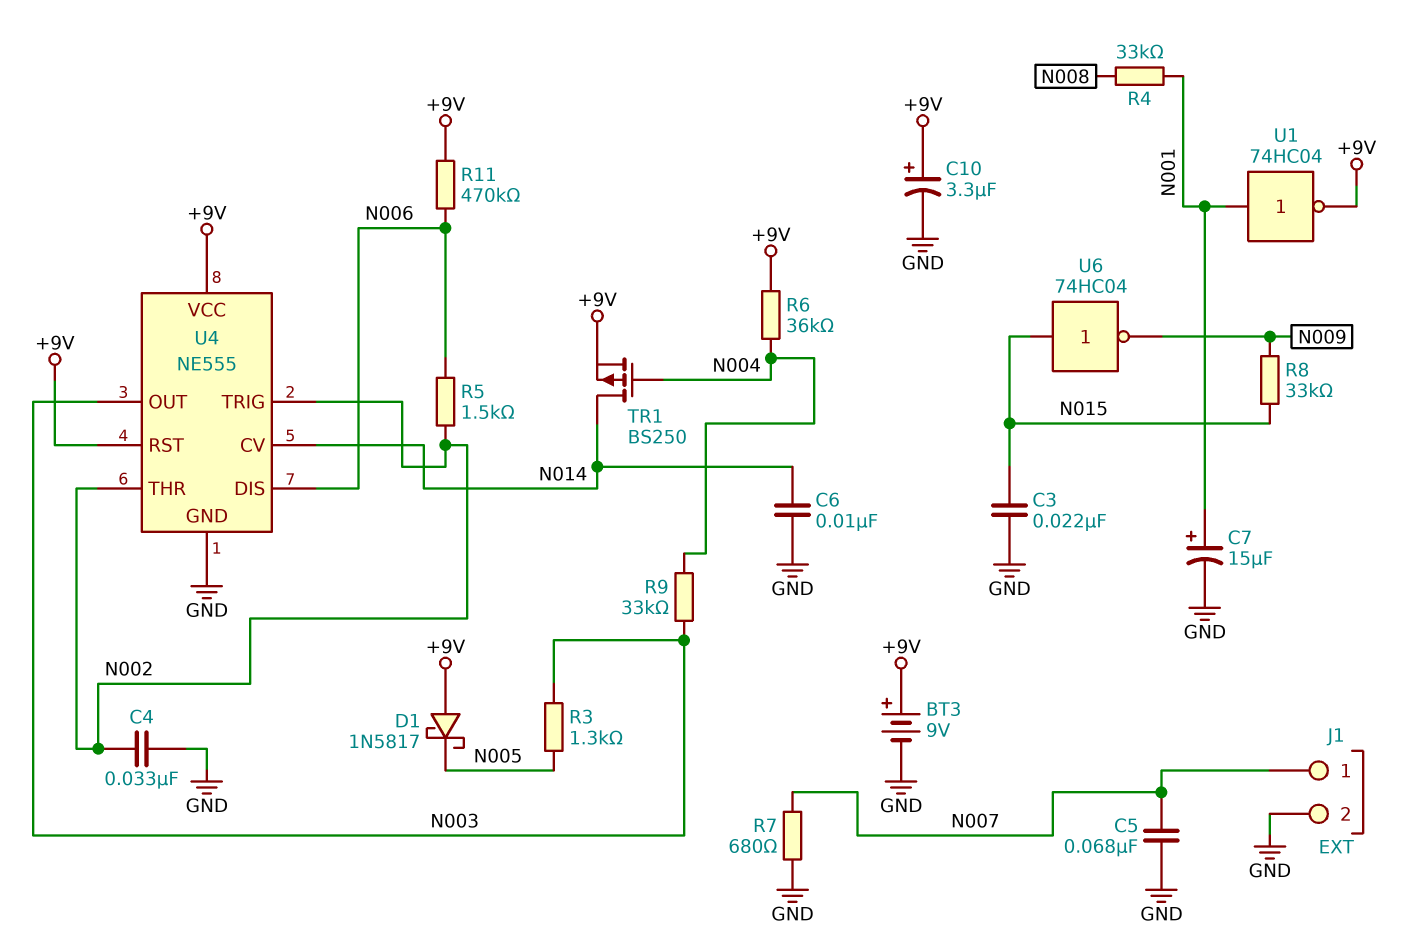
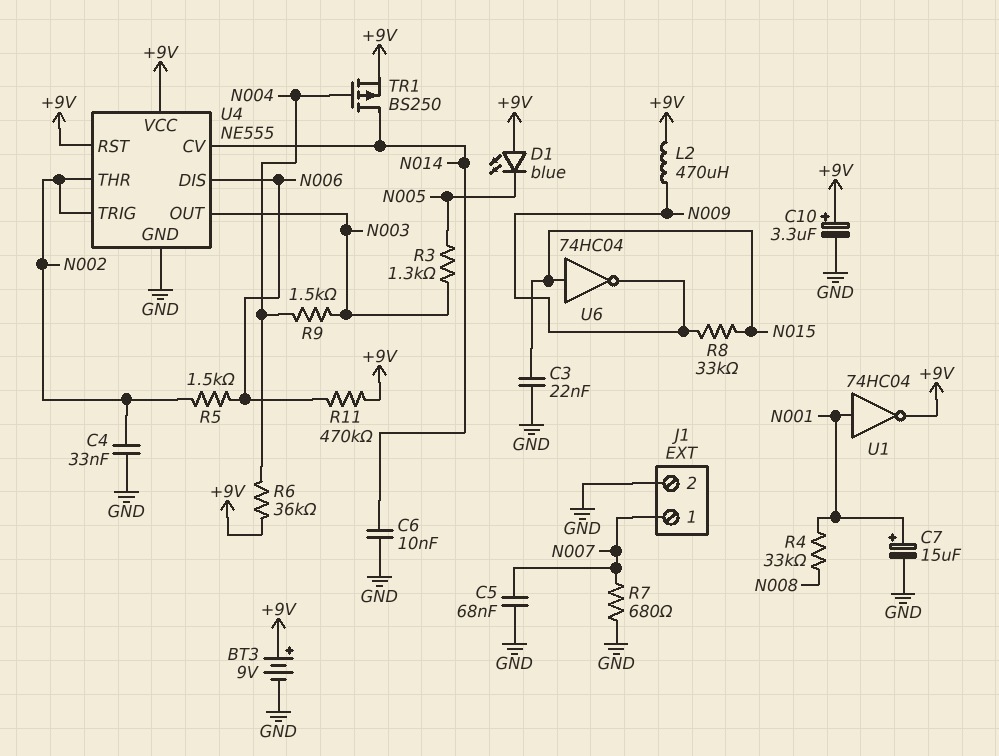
D1: schottky 1N5817 (A +9V, K N005) -> LED blue (A +9V, K N005)
L2: none -> 470uH (+9V, N009)
R9: 33k (N003, N004) -> 1.5k (N003, N004)

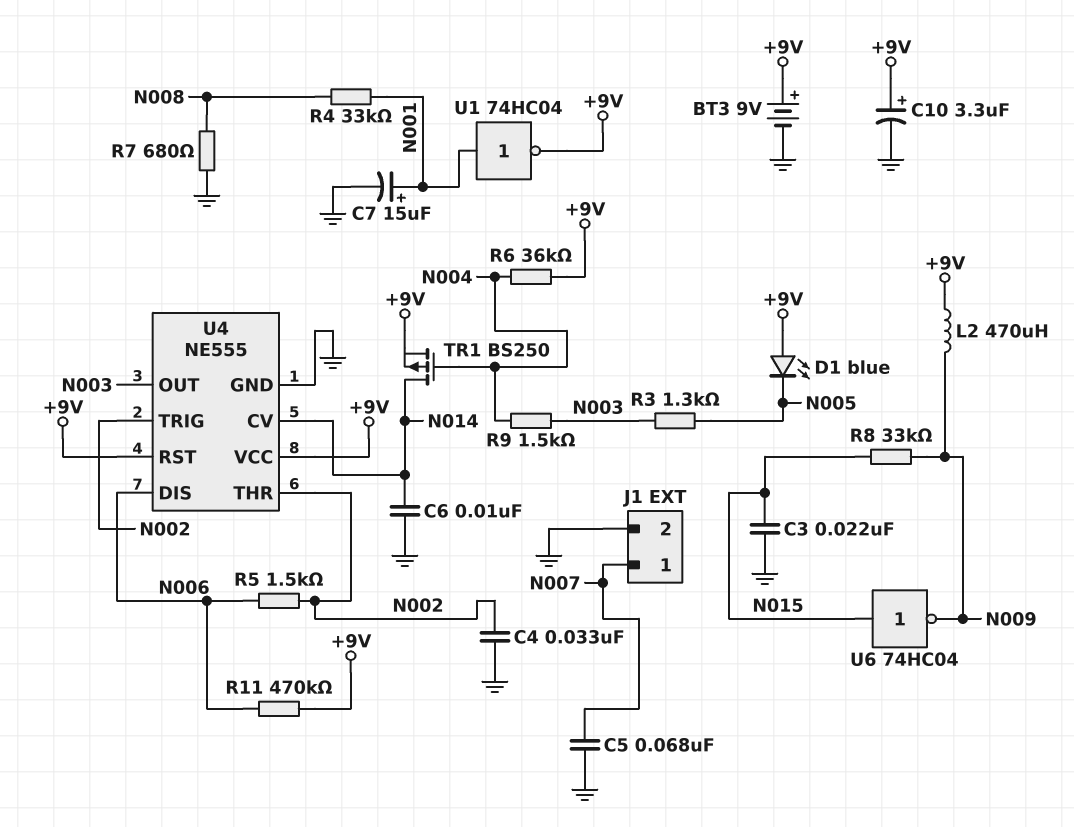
R7: 680 (GND, N007) -> 680 (GND, N008)

